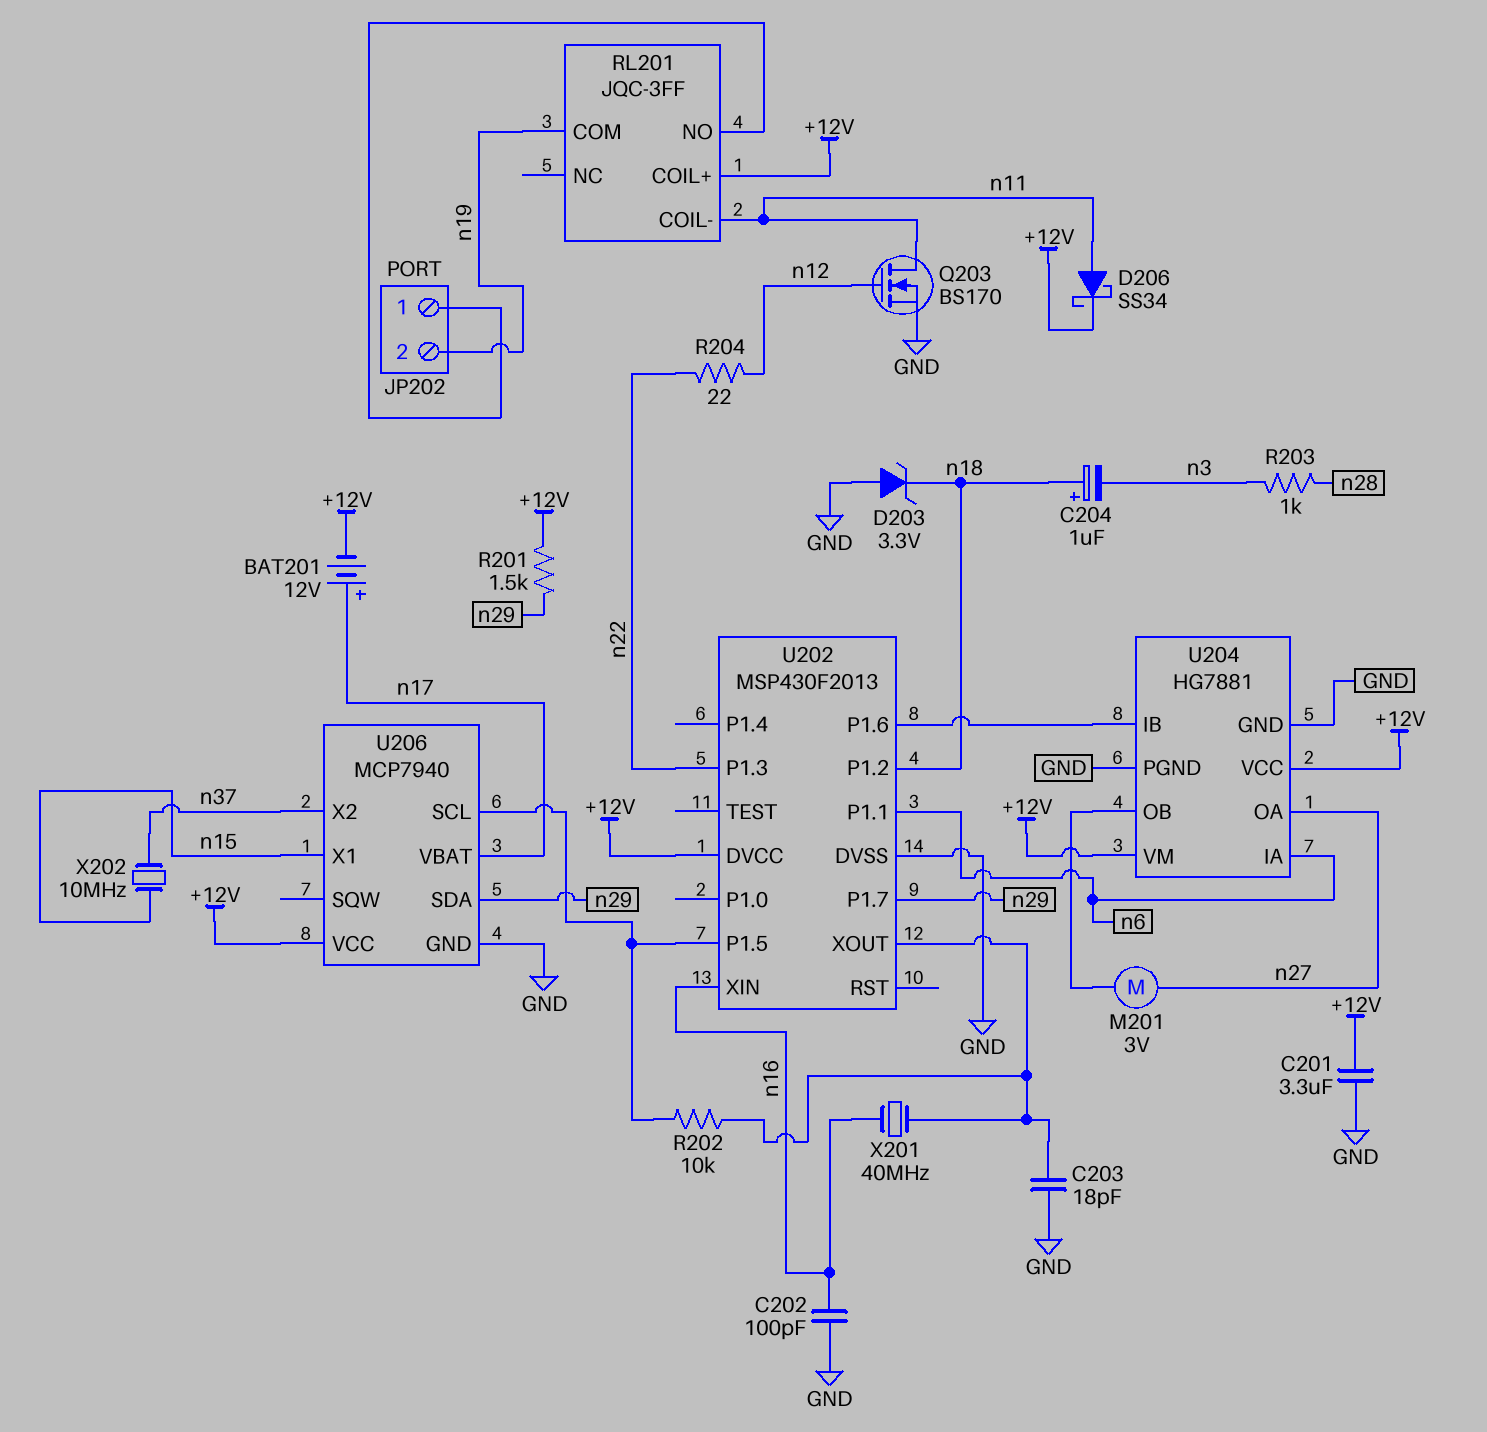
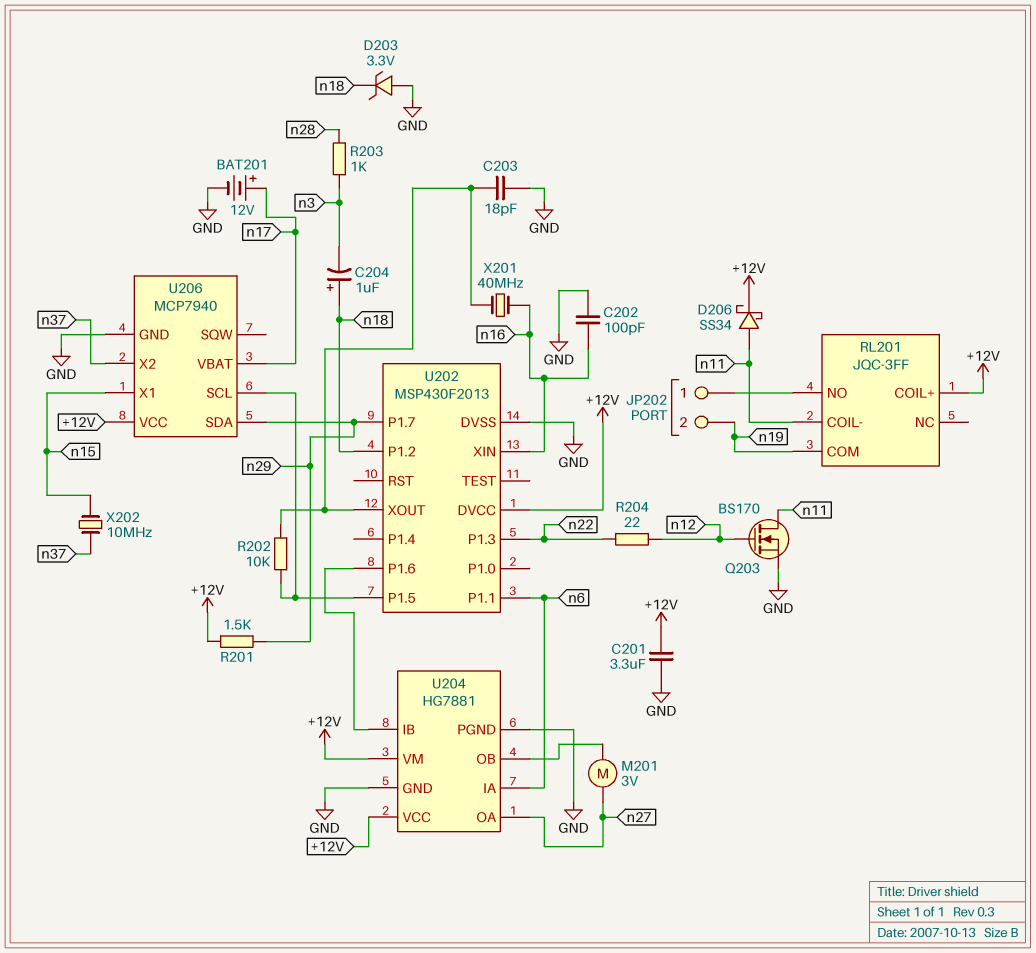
BAT201: 12V (plus n17, minus +12V) -> 12V (plus n17, minus GND)

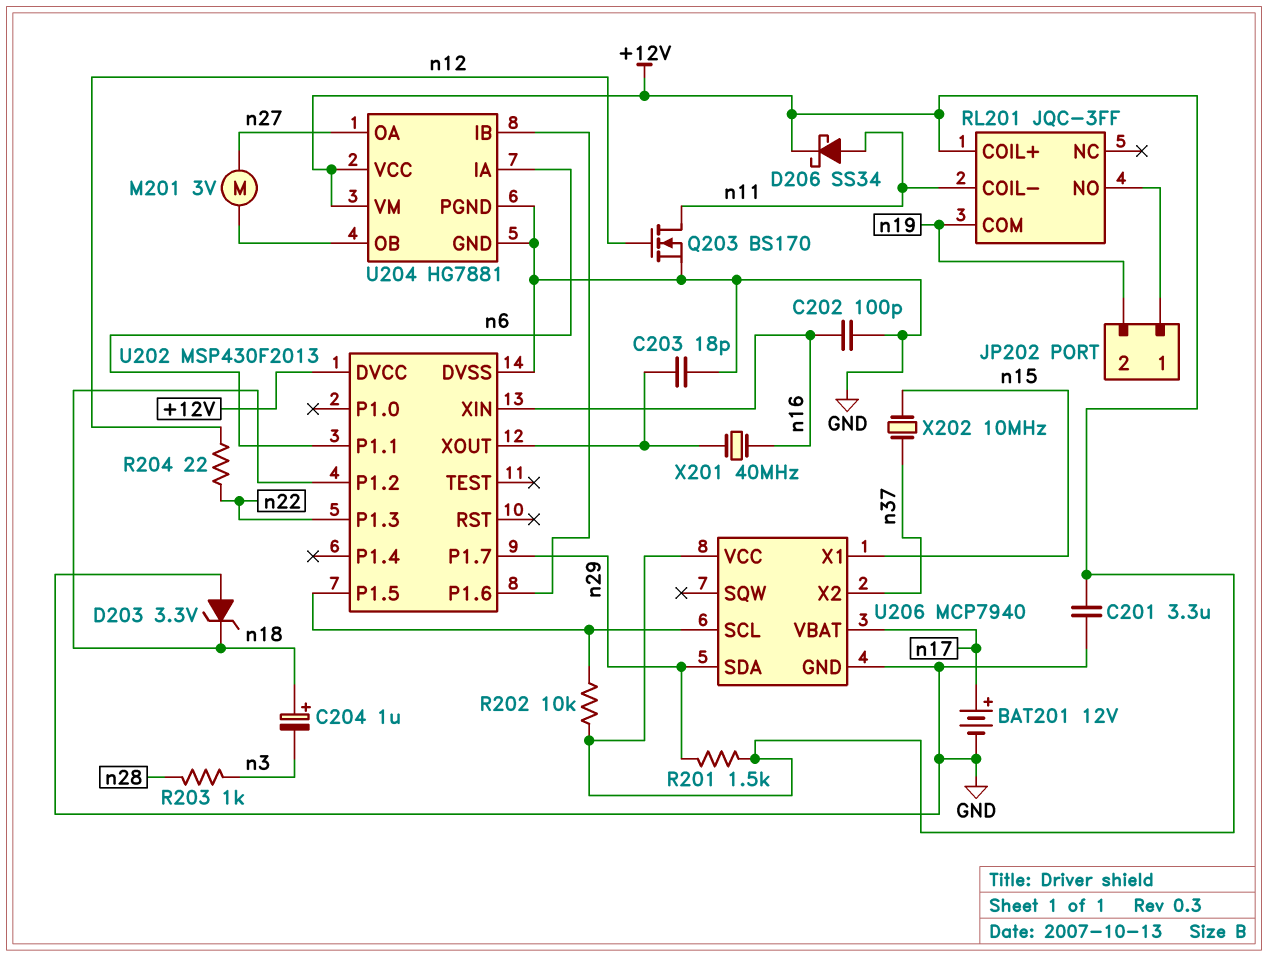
R202: 10k (U202/P1.5, U202/XOUT) -> 10k (+12V, U202/P1.5)

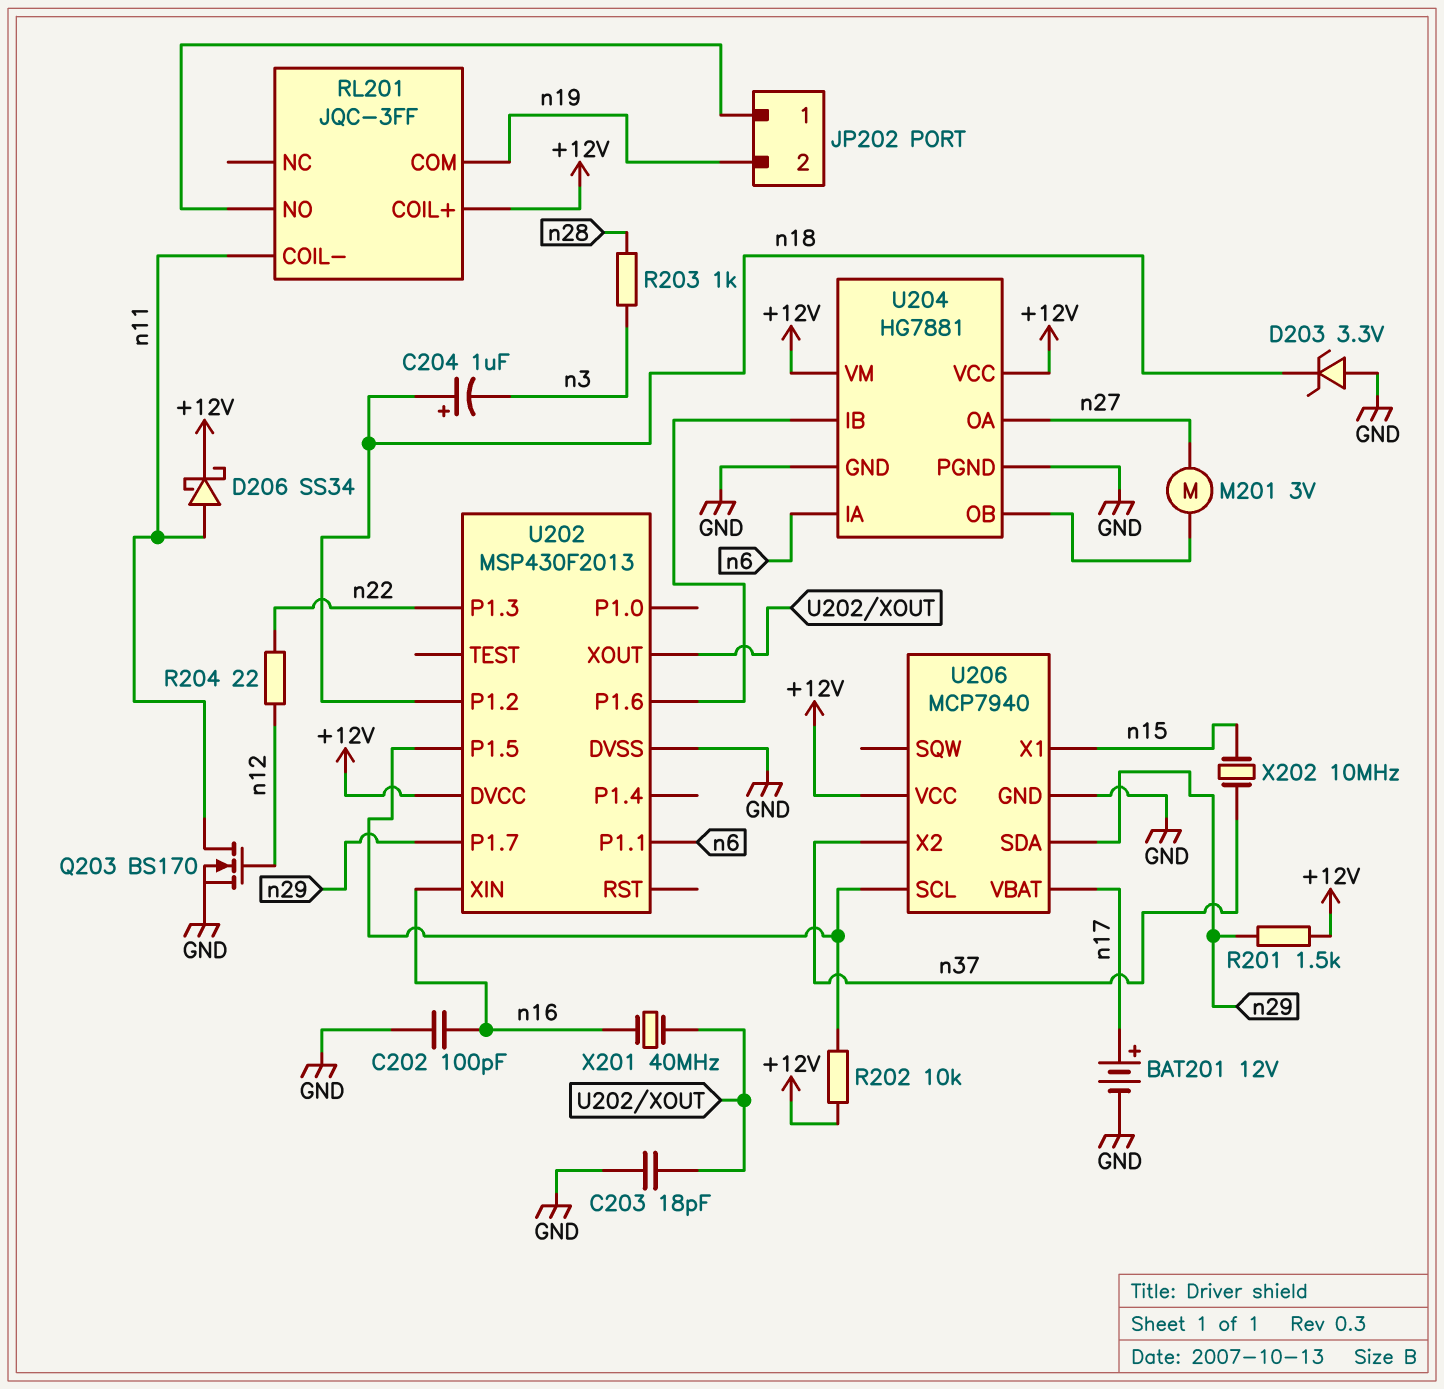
C201: 3.3uF (+12V, GND) -> none

